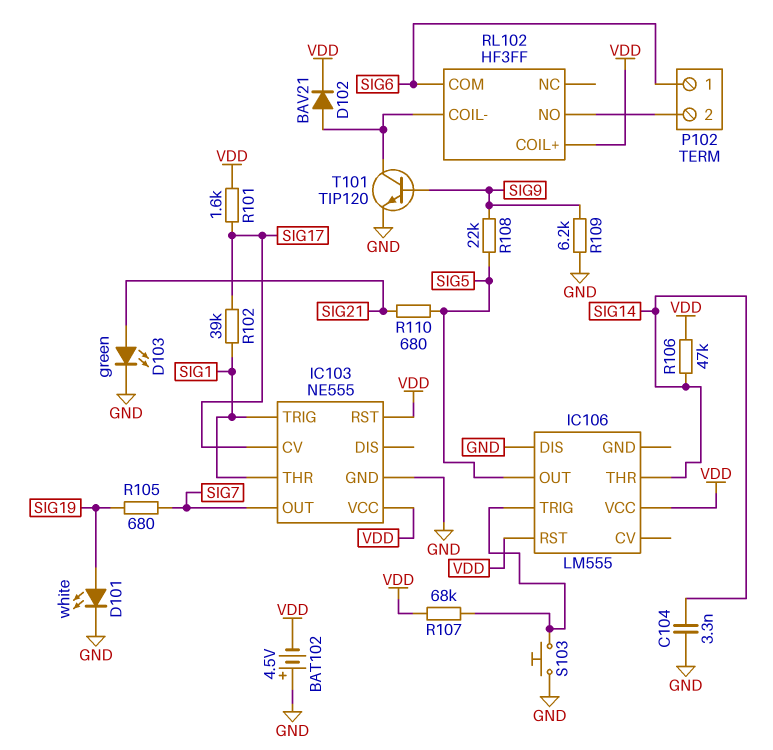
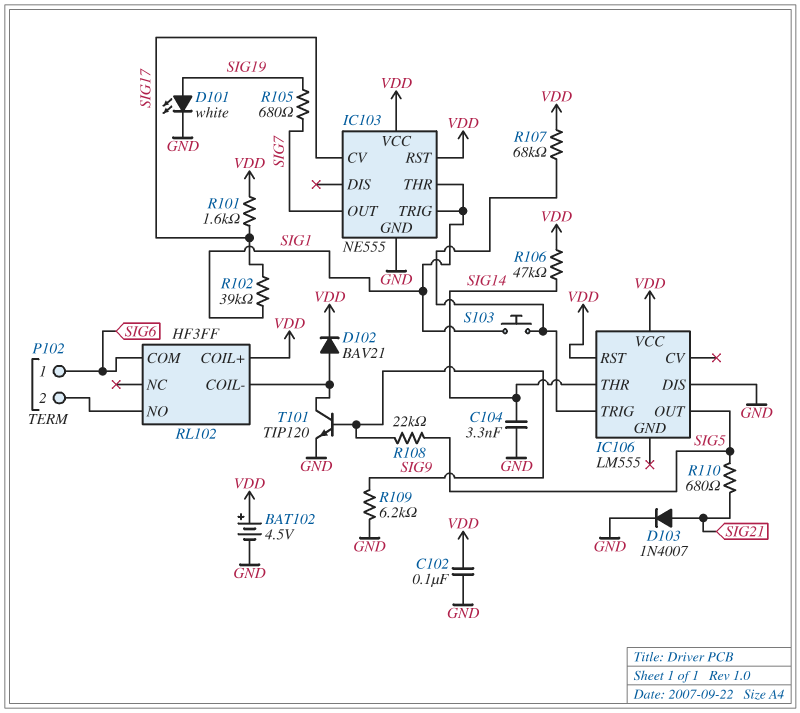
BAT102: 4.5V (plus GND, minus VDD) -> 4.5V (plus VDD, minus GND)
C102: none -> 100nF (GND, VDD)
D103: LED green (A SIG21, K GND) -> diode 1N4007 (A SIG21, K GND)
S103: button (GND, IC106/TRIG) -> button (IC106/TRIG, SIG1)

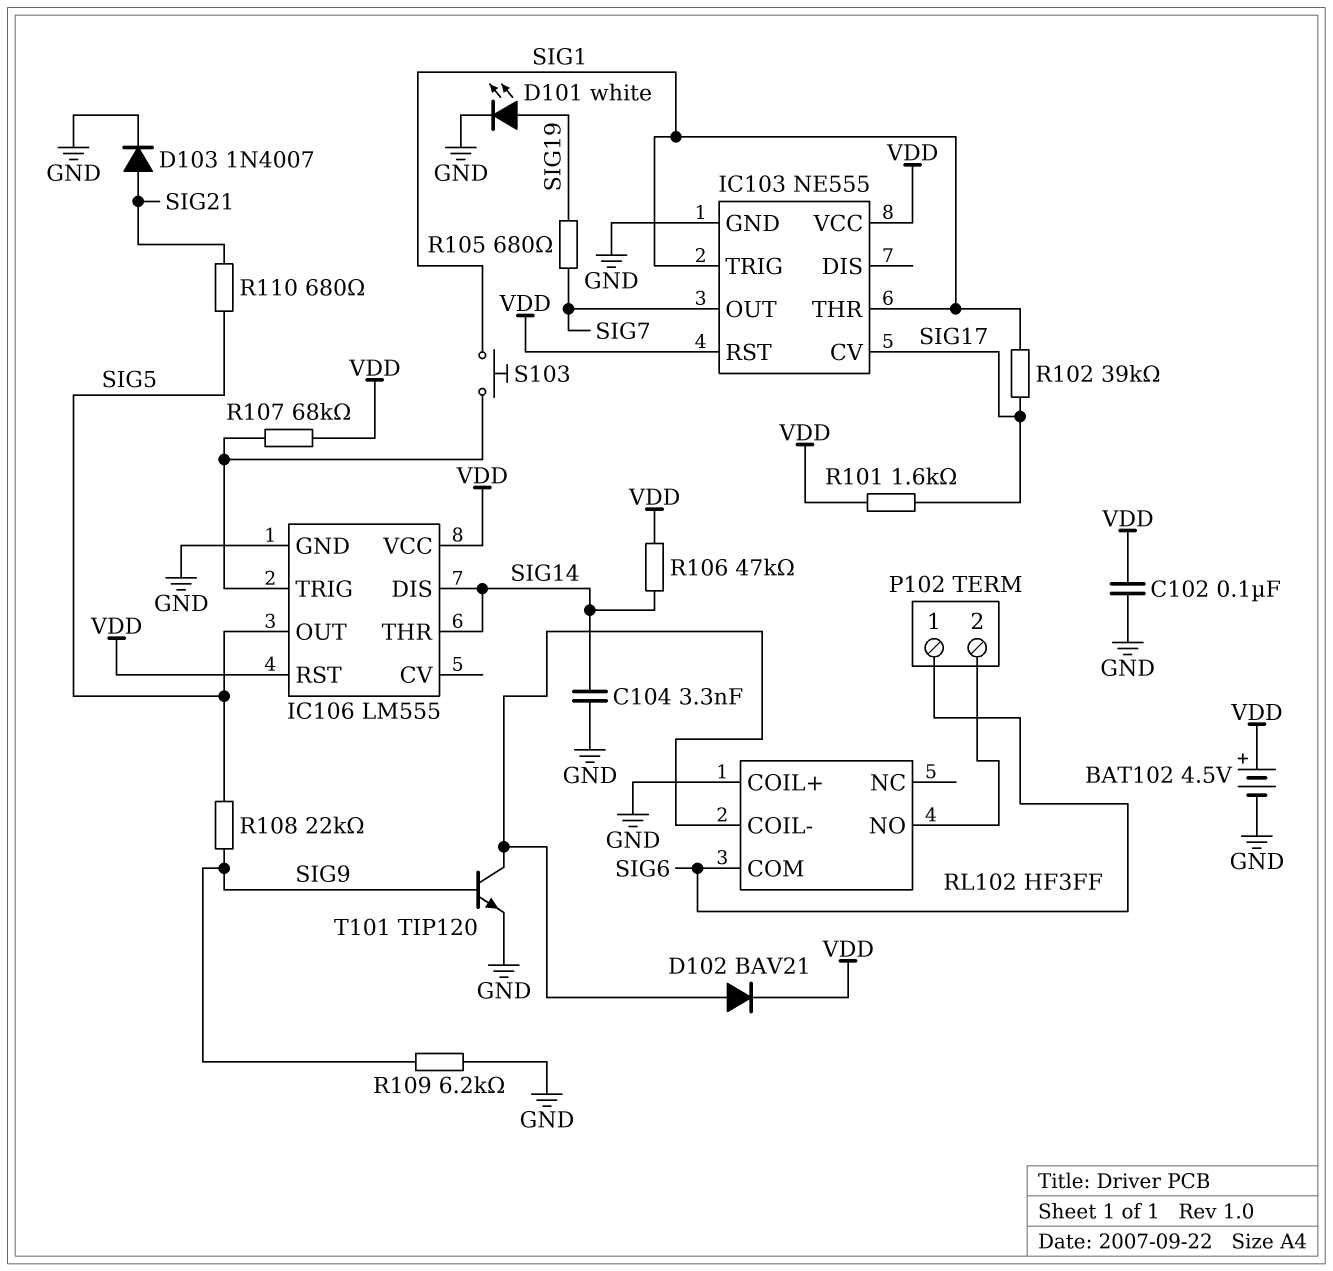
IC106 pin DIS: GND -> SIG14
IC106 pin GND: none -> GND
RL102 pin COIL+: VDD -> GND

